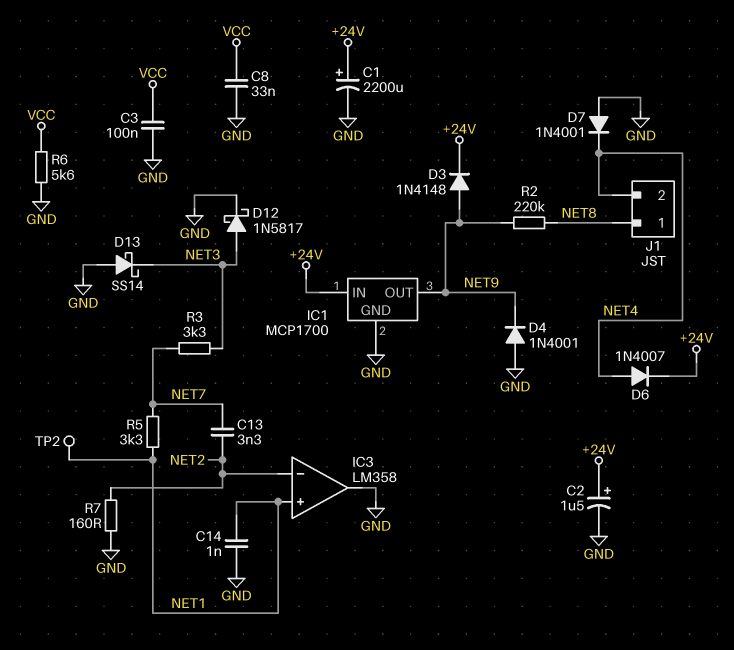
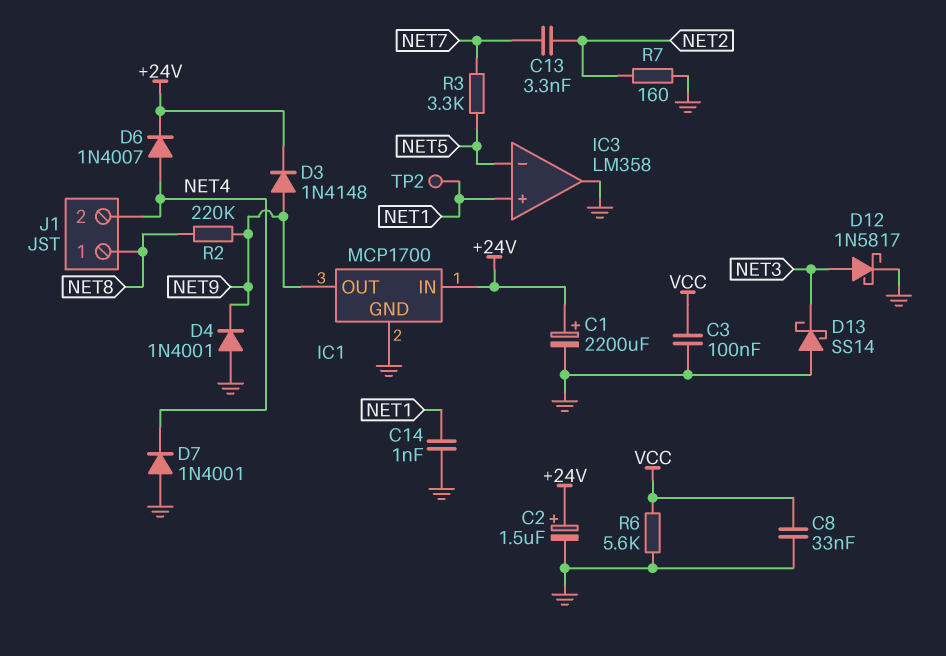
IC3 pin in-: NET2 -> NET5
R3: 3.3k (NET3, NET7) -> 3.3k (NET5, NET7)
R5: 3.3k (NET1, NET7) -> none

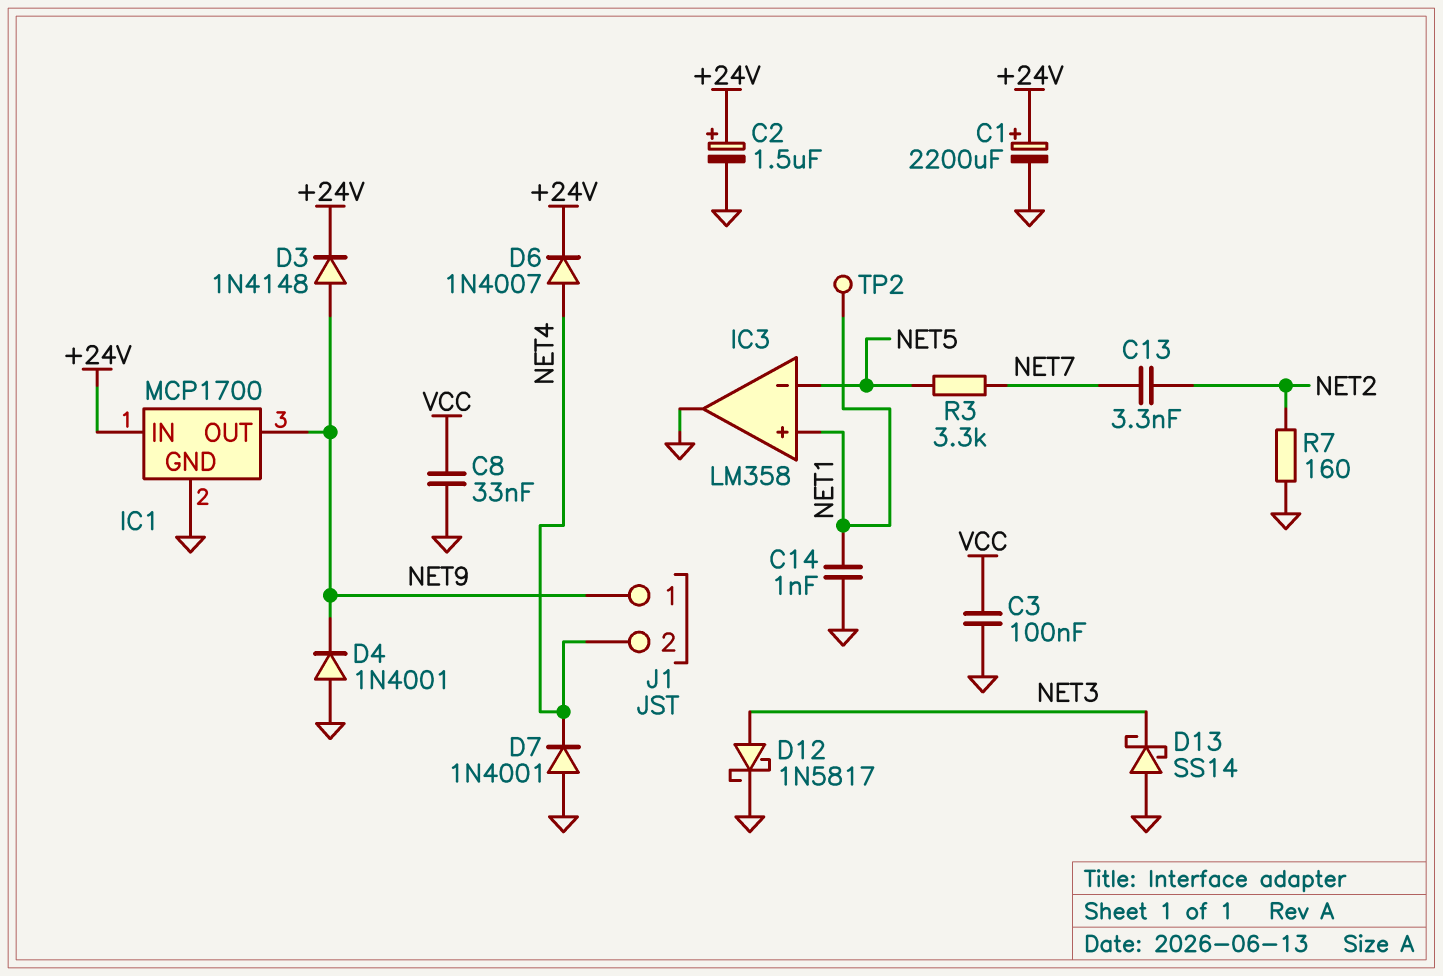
J1 pin 1: NET8 -> NET9
R2: 220k (NET8, NET9) -> none
R6: 5.6k (GND, VCC) -> none

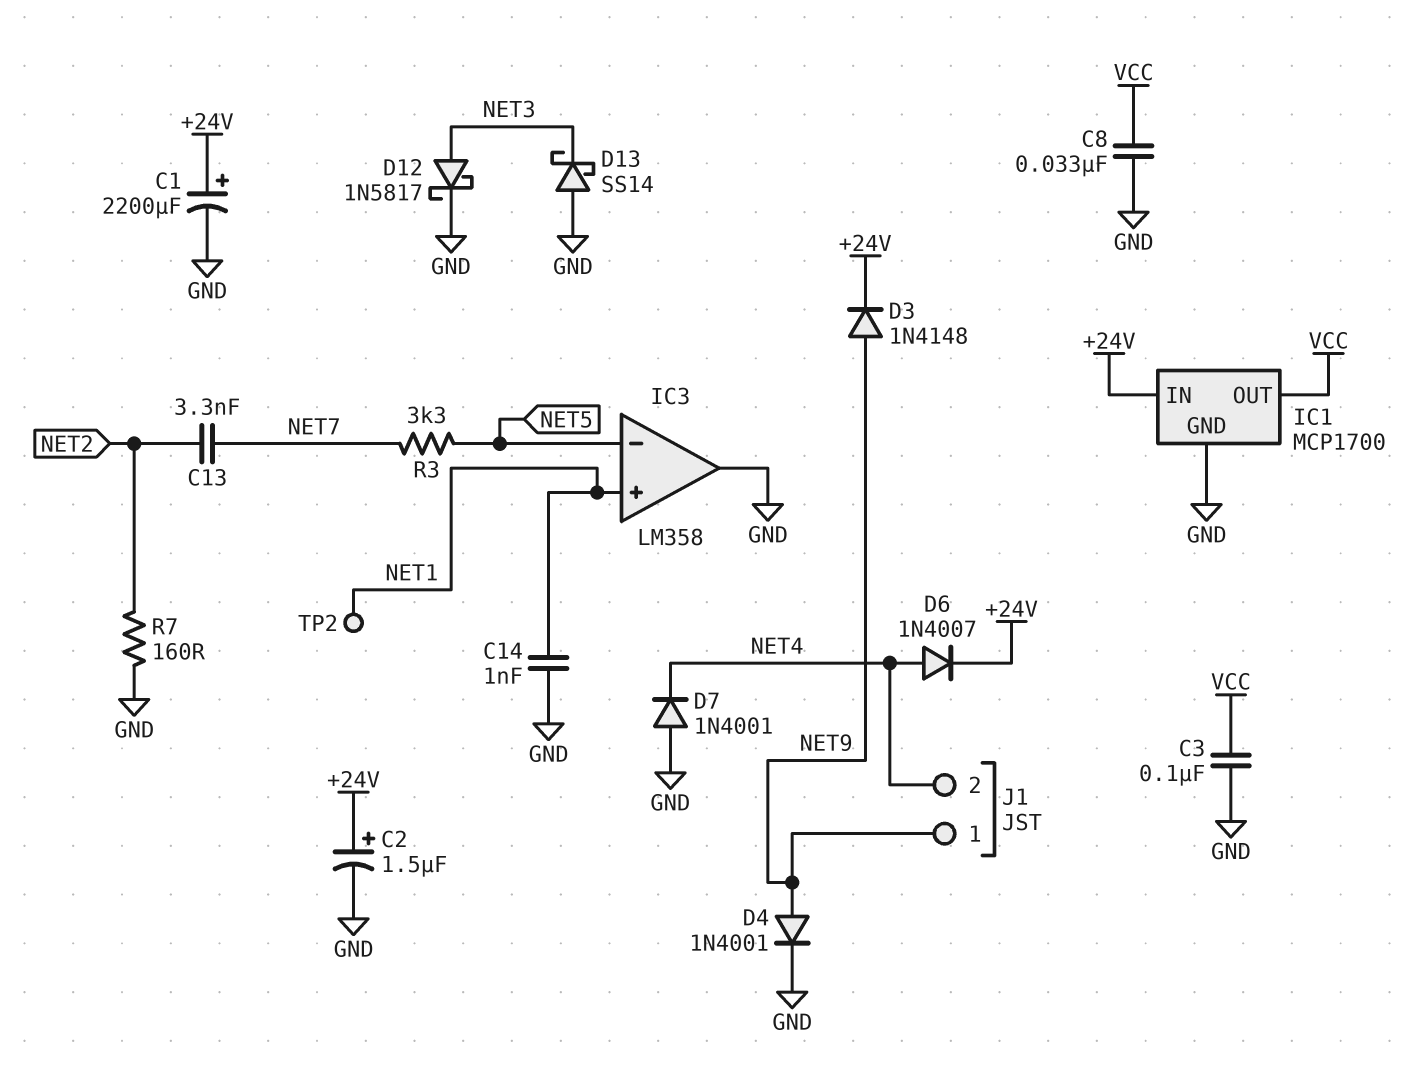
D4: diode 1N4001 (A GND, K NET9) -> diode 1N4001 (A NET9, K GND)
IC1 pin OUT: NET9 -> VCC

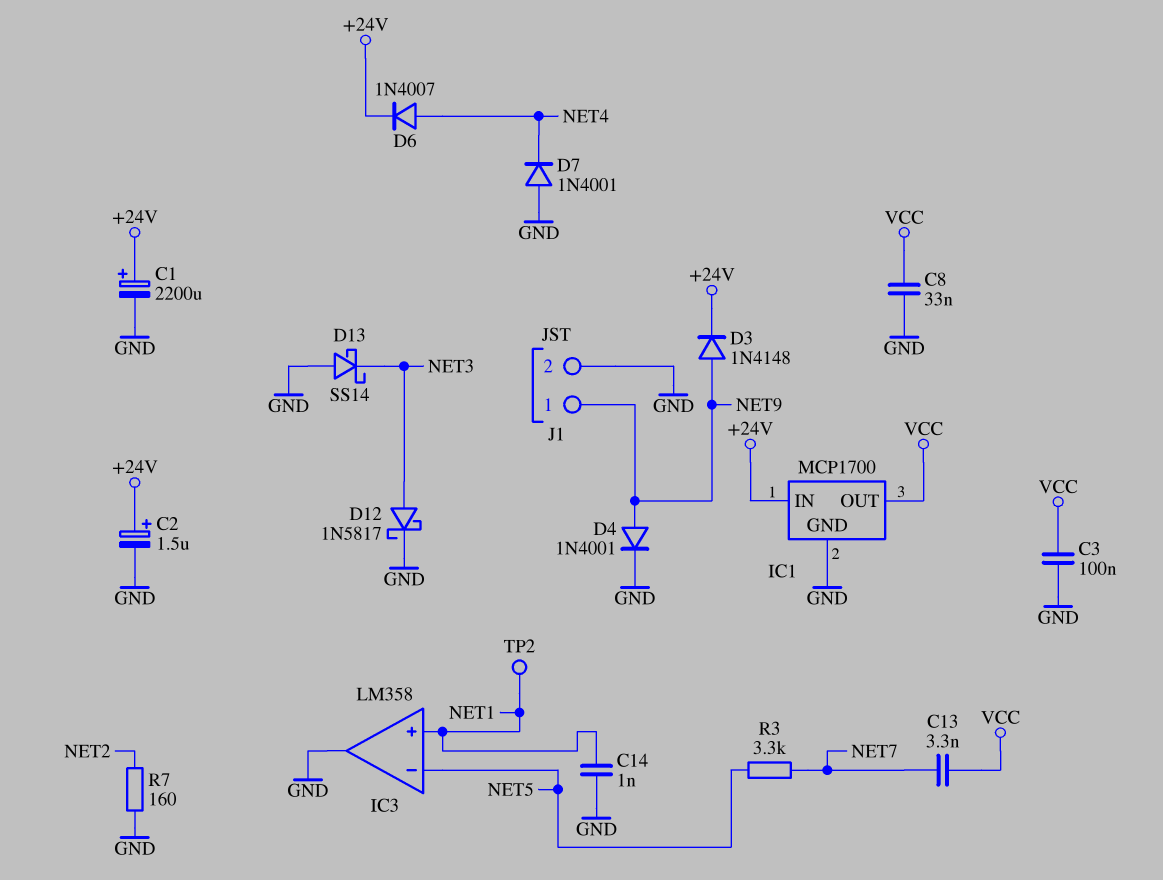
C13: 3.3nF (NET2, NET7) -> 3.3nF (NET7, VCC)
J1 pin 2: NET4 -> GND

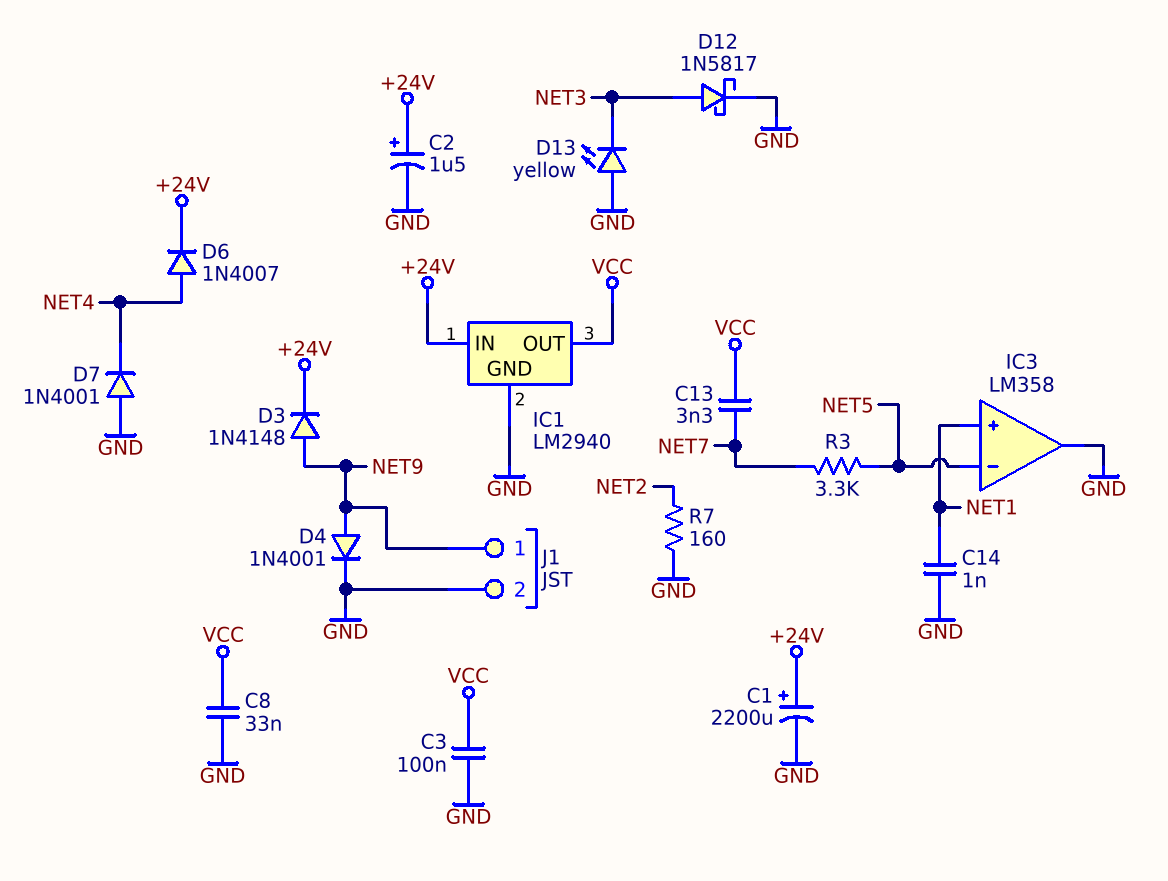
D13: schottky SS14 (A GND, K NET3) -> LED yellow (A GND, K NET3)
IC1: MCP1700 -> LM2940
TP2: test point (NET1) -> none

